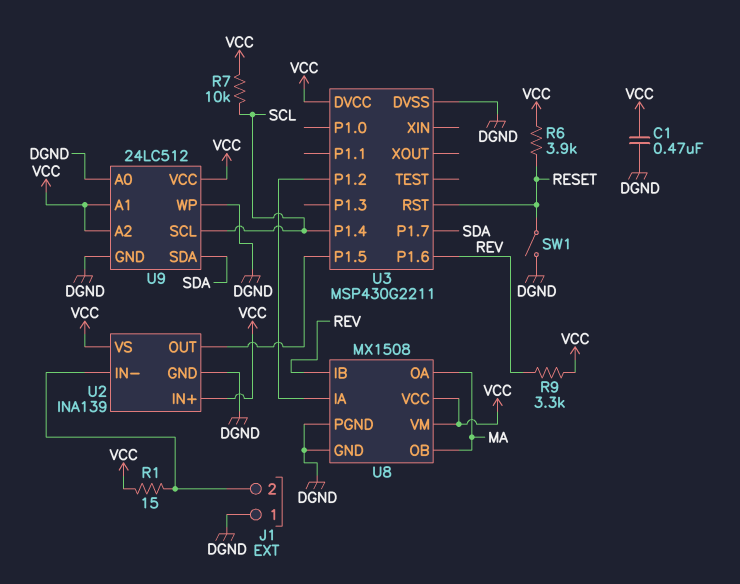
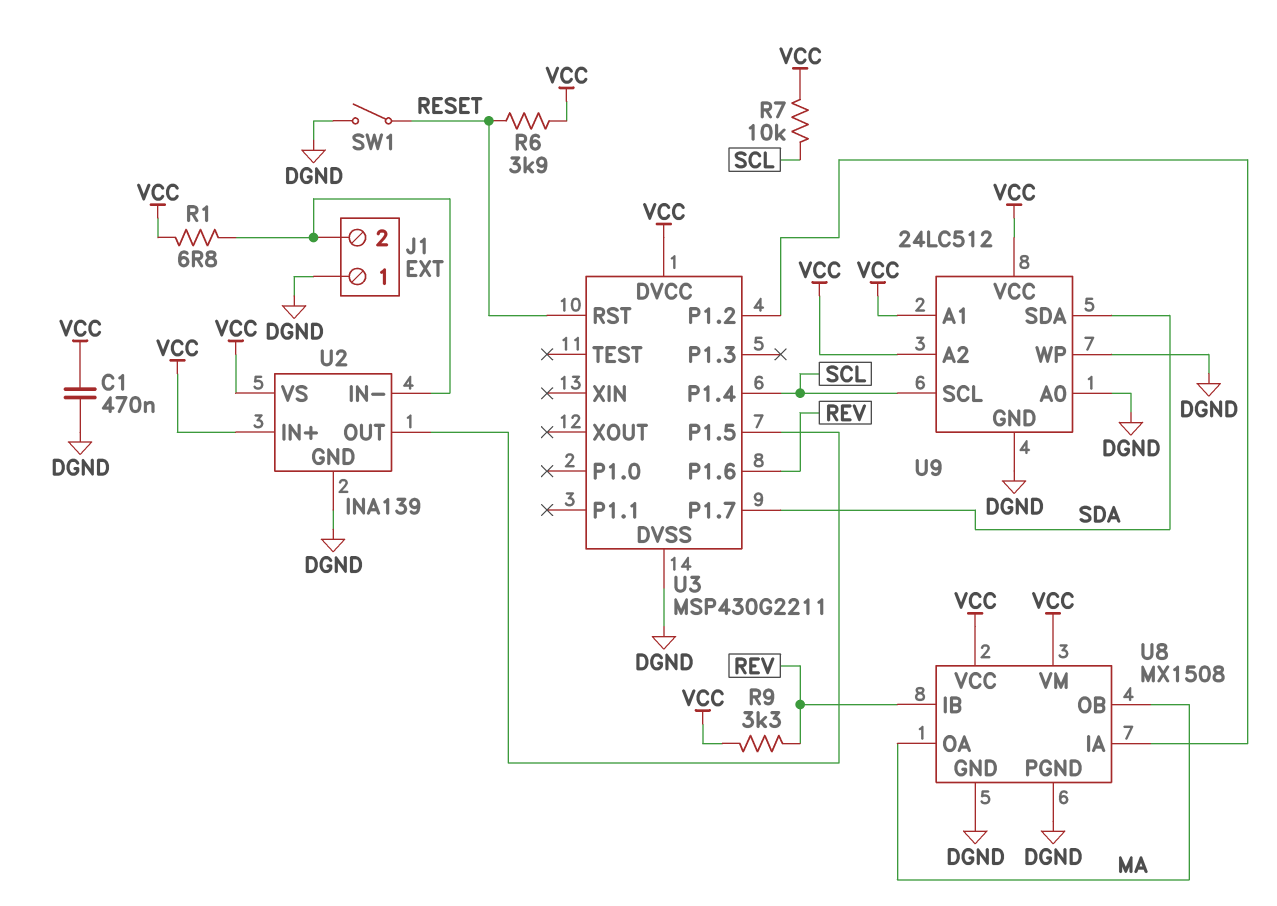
R1: 15 (J1/2, VCC) -> 6.8 (J1/2, VCC)

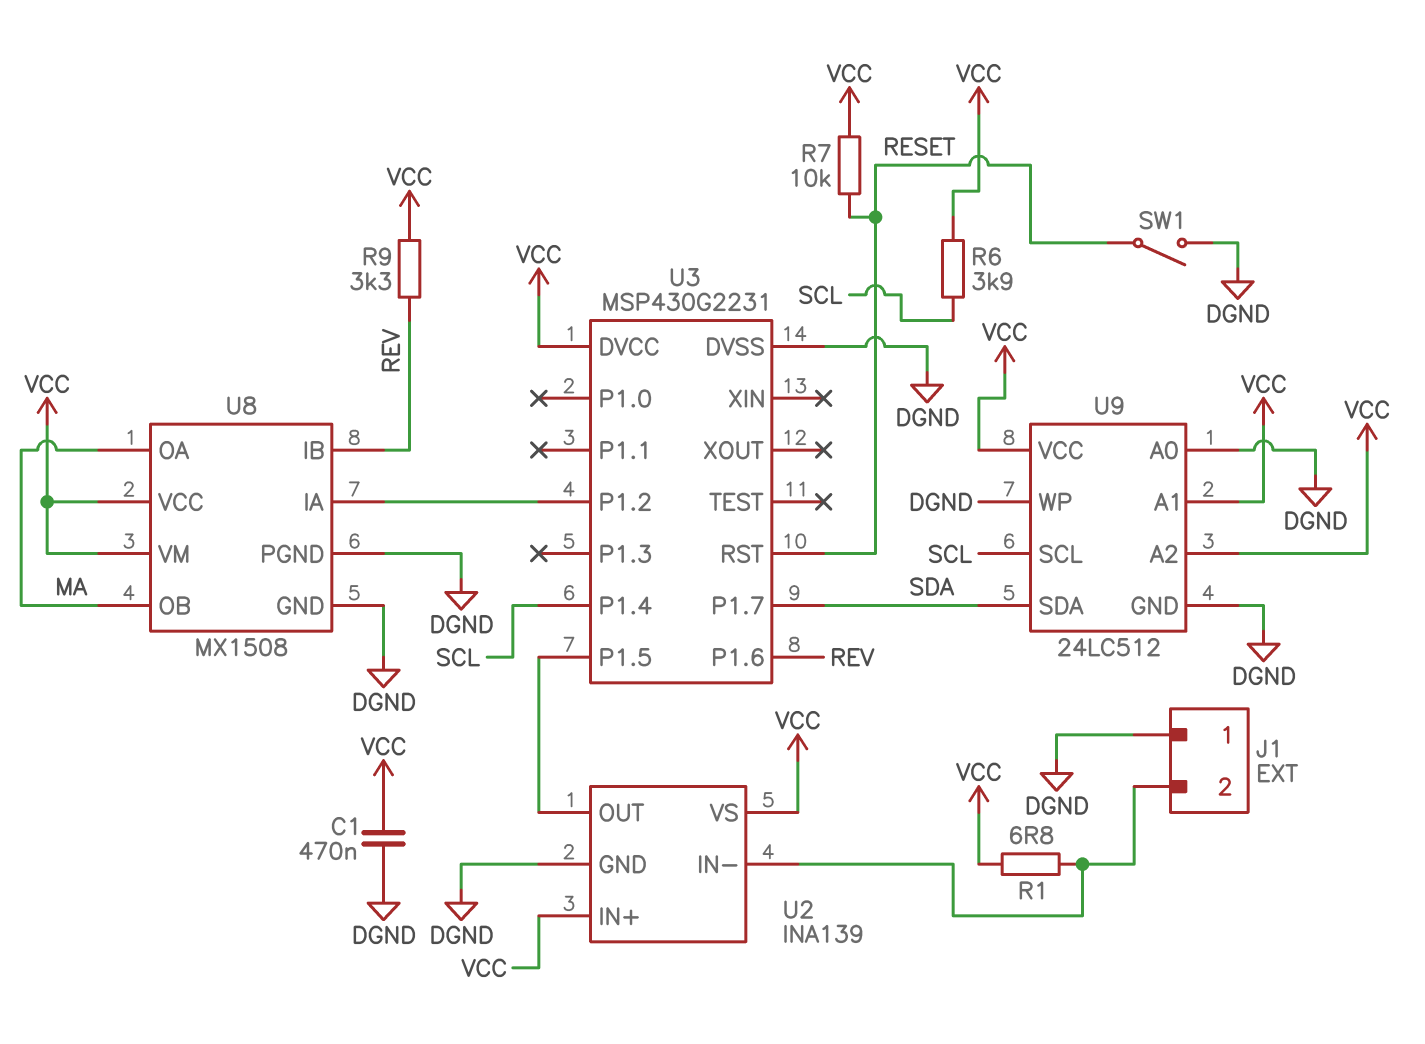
R6: 3.9k (RESET, VCC) -> 3.9k (SCL, VCC)
R7: 10k (SCL, VCC) -> 10k (RESET, VCC)
U3: MSP430G2211 -> MSP430G2231

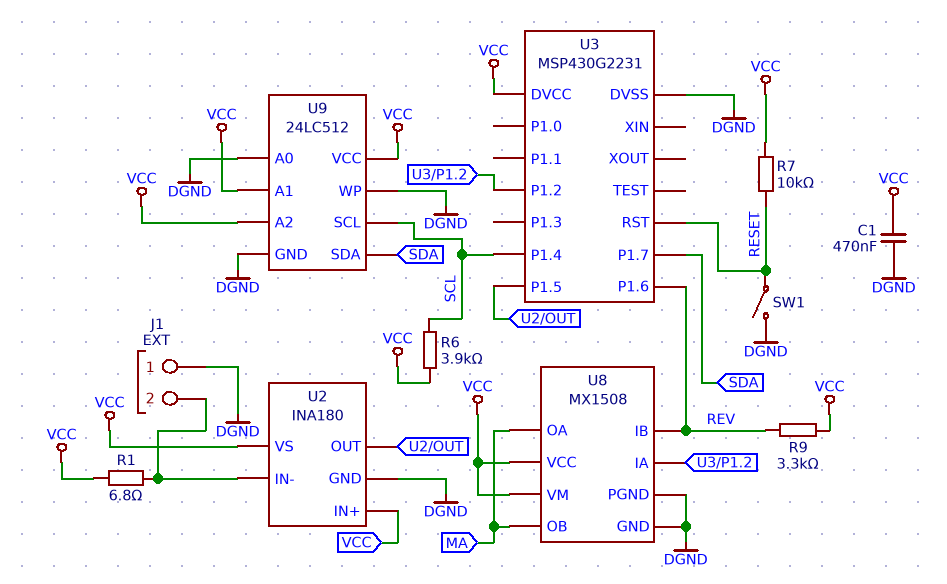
U2: INA139 -> INA180

